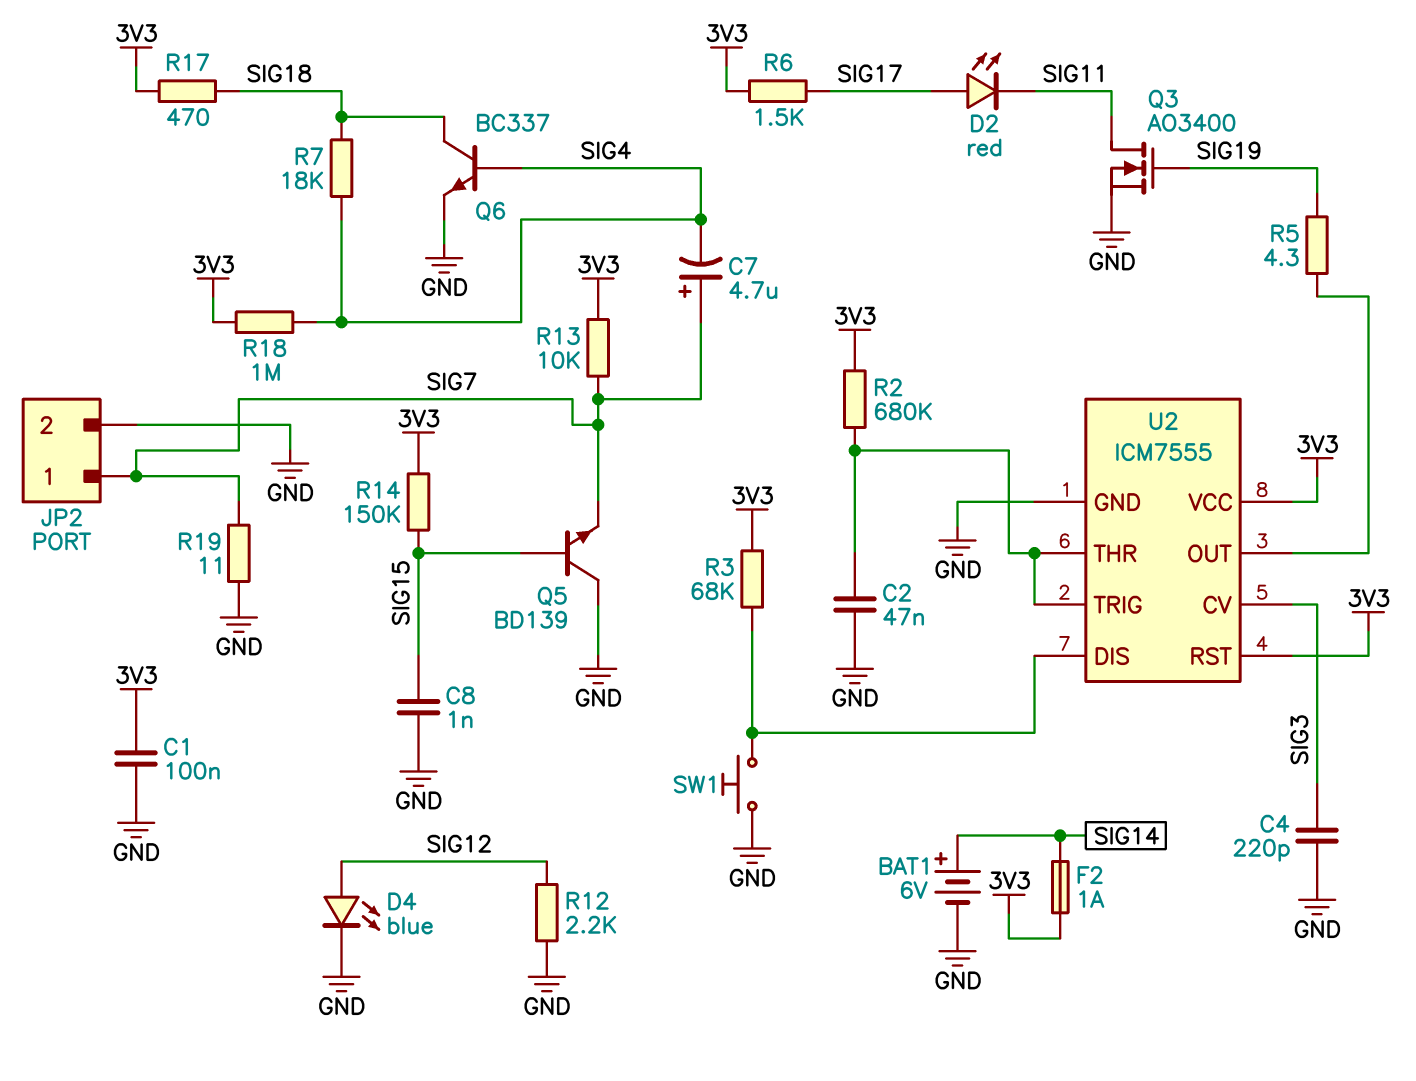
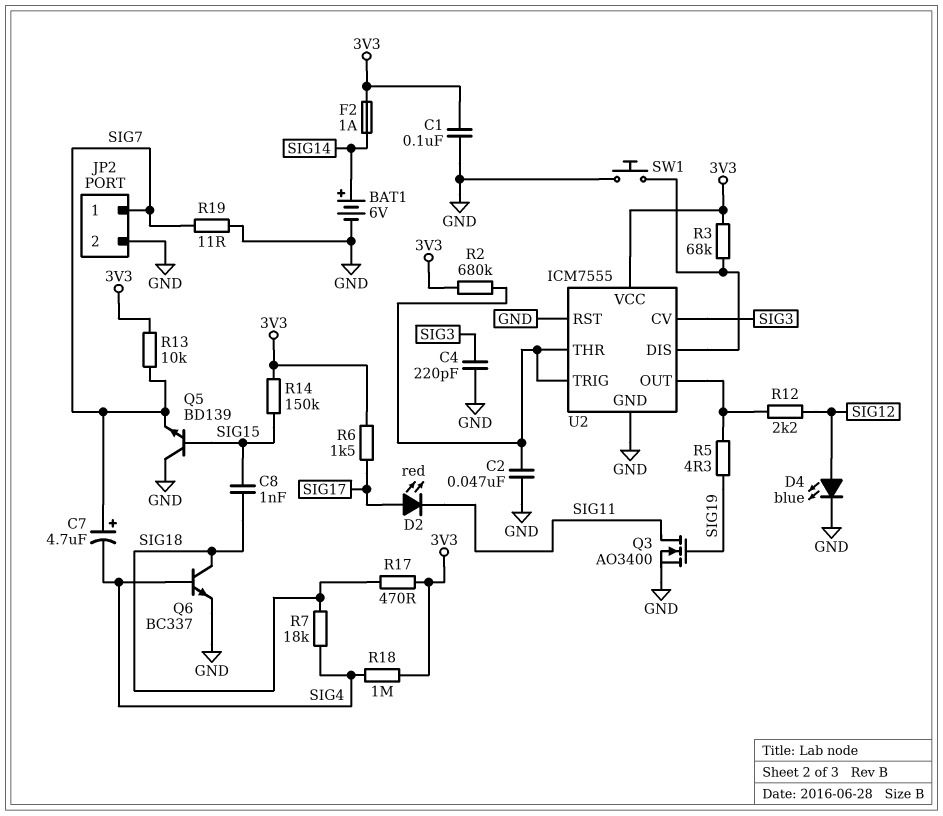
C8: 1nF (GND, SIG15) -> 1nF (SIG15, SIG18)
R12: 2.2k (GND, SIG12) -> 2.2k (SIG12, U2/OUT)
U2 pin RST: 3V3 -> GND

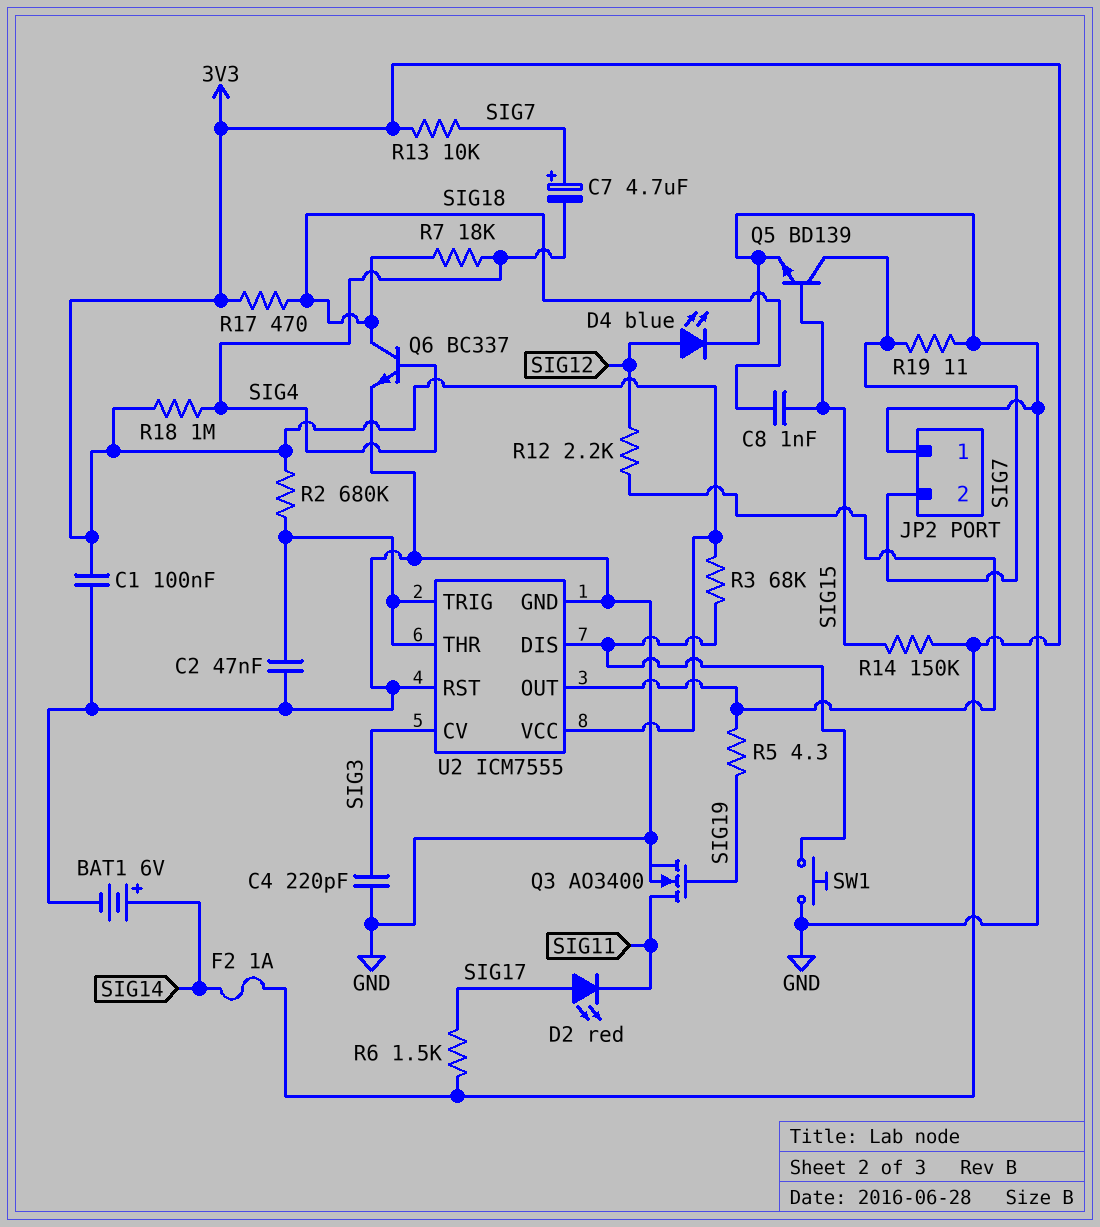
JP2 pin 1: SIG7 -> GND
JP2 pin 2: GND -> SIG7
Q5: NPN BD139 (B SIG15, C GND, E SIG7) -> NPN BD139 (B SIG15, C SIG7, E GND)

